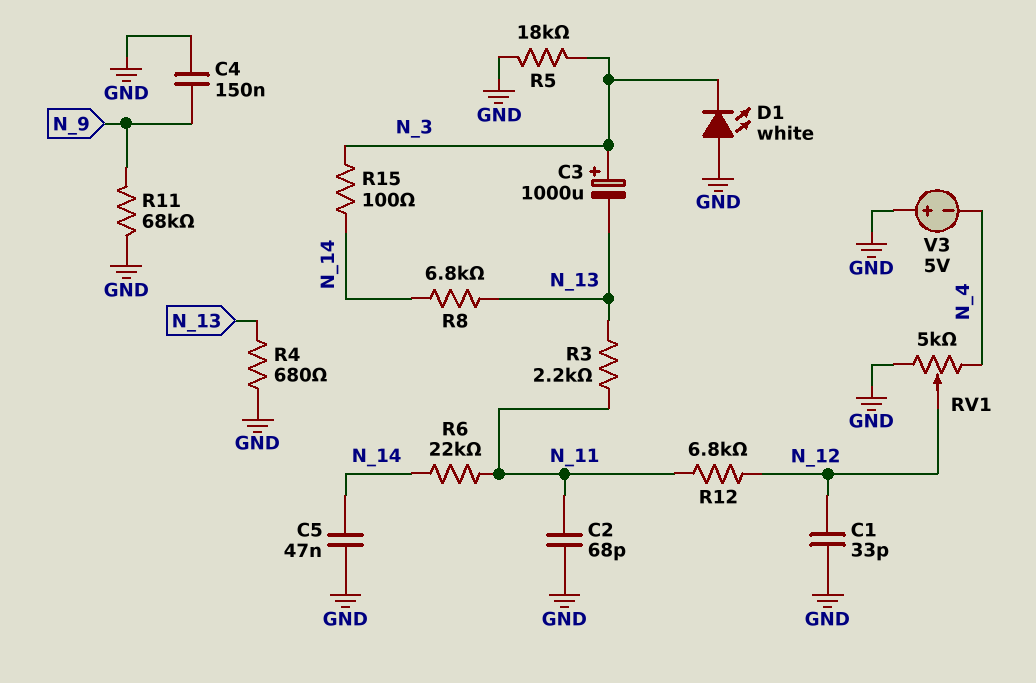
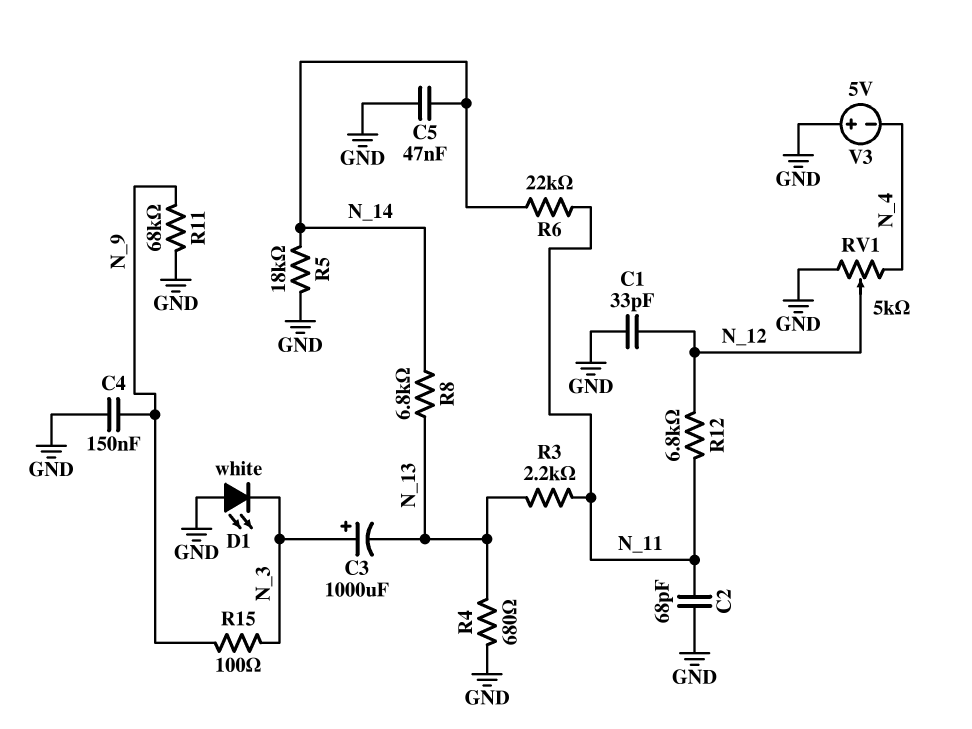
R5: 18k (GND, N_3) -> 18k (GND, N_14)
R15: 100 (N_3, N_14) -> 100 (N_3, N_9)

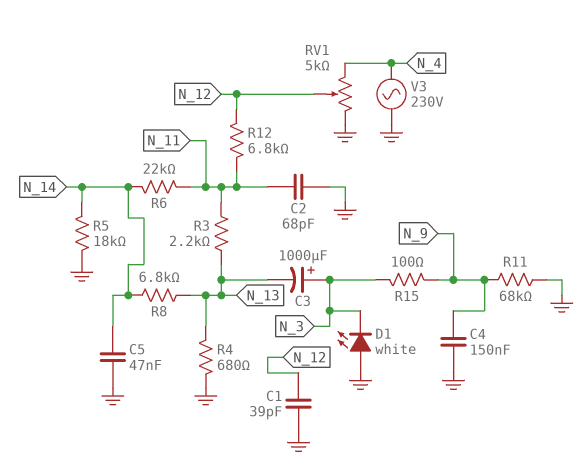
C1: 33pF (GND, N_12) -> 39pF (GND, N_12)
V3: 5V (plus GND, minus N_4) -> AC 230V (GND, N_4)

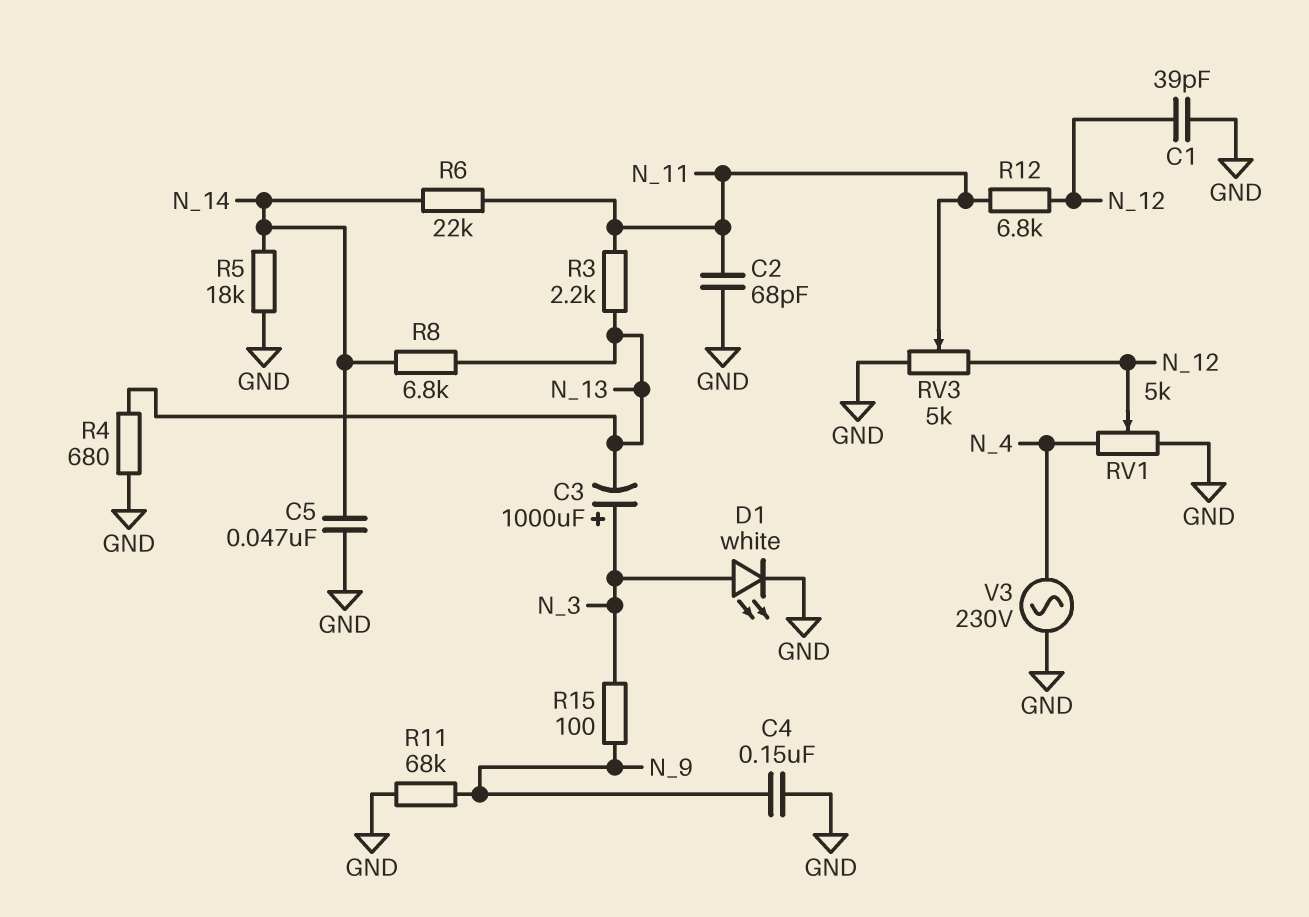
D1: LED white (A GND, K N_3) -> LED white (A N_3, K GND)
RV3: none -> 5k (GND, N_12, wiper N_11)

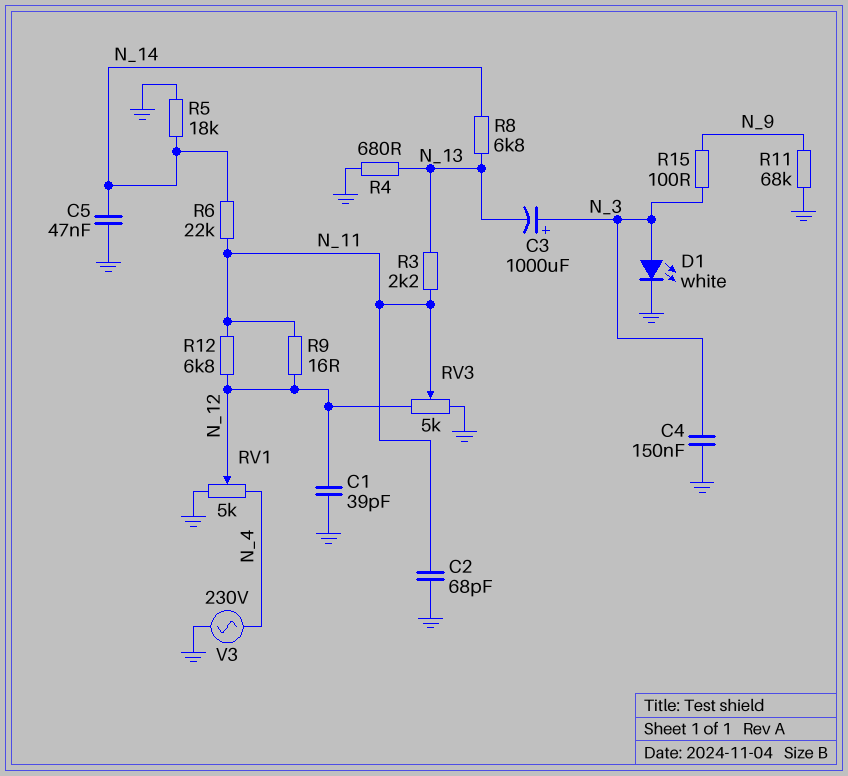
C4: 150nF (GND, N_9) -> 150nF (GND, N_3)
R9: none -> 16 (N_11, N_12)

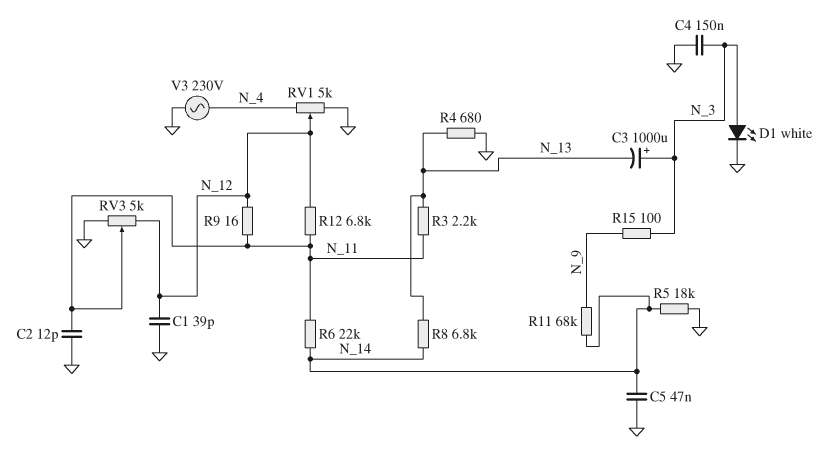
C2: 68pF (GND, N_11) -> 12pF (GND, N_11)
R11: 68k (GND, N_9) -> 68k (N_9, N_14)

